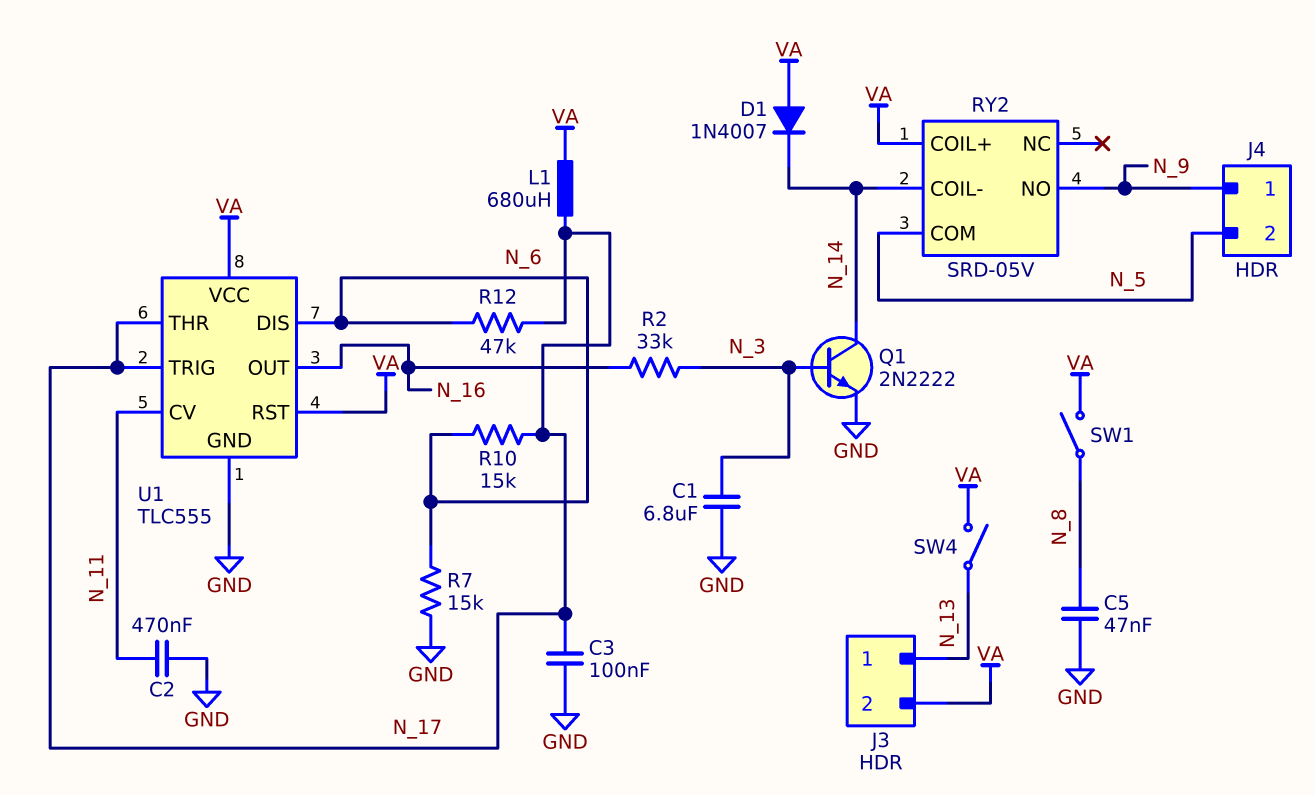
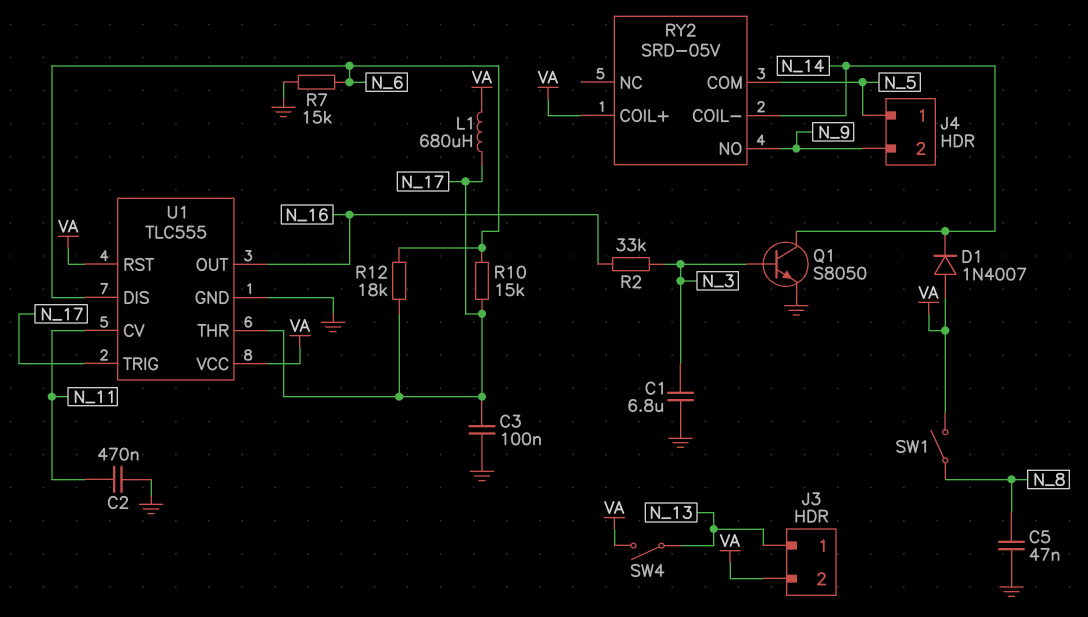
J4 pin 1: N_9 -> N_5
J4 pin 2: N_5 -> N_9
Q1: NPN 2N2222 (B N_3, C N_14, E GND) -> NPN S8050 (B N_3, C N_14, E GND)
R12: 47k (N_6, N_17) -> 18k (N_6, N_17)

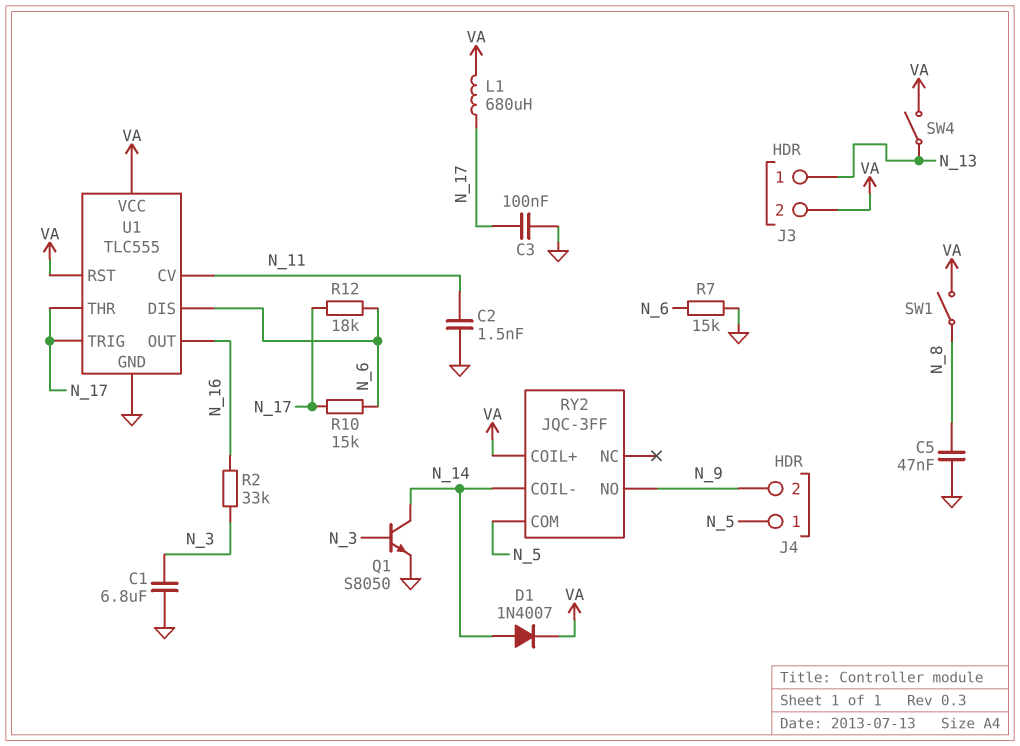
C2: 470nF (GND, N_11) -> 1.5nF (GND, N_11)
D1: diode 1N4007 (A VA, K N_14) -> diode 1N4007 (A N_14, K VA)
RY2: SRD-05V -> JQC-3FF

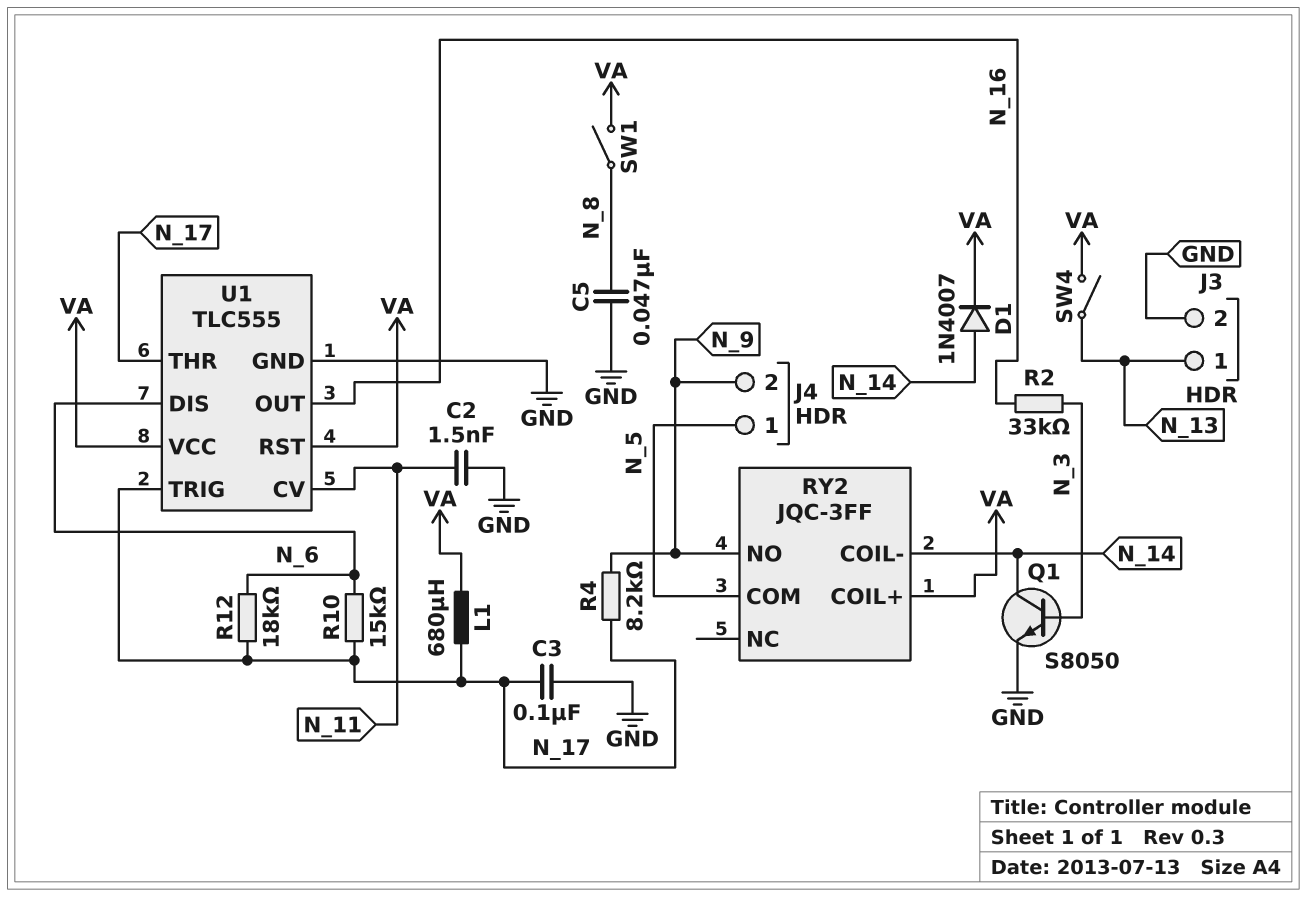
C1: 6.8uF (GND, N_3) -> none
J3 pin 2: VA -> GND
R4: none -> 8.2k (N_9, N_17)
R7: 15k (GND, N_6) -> none

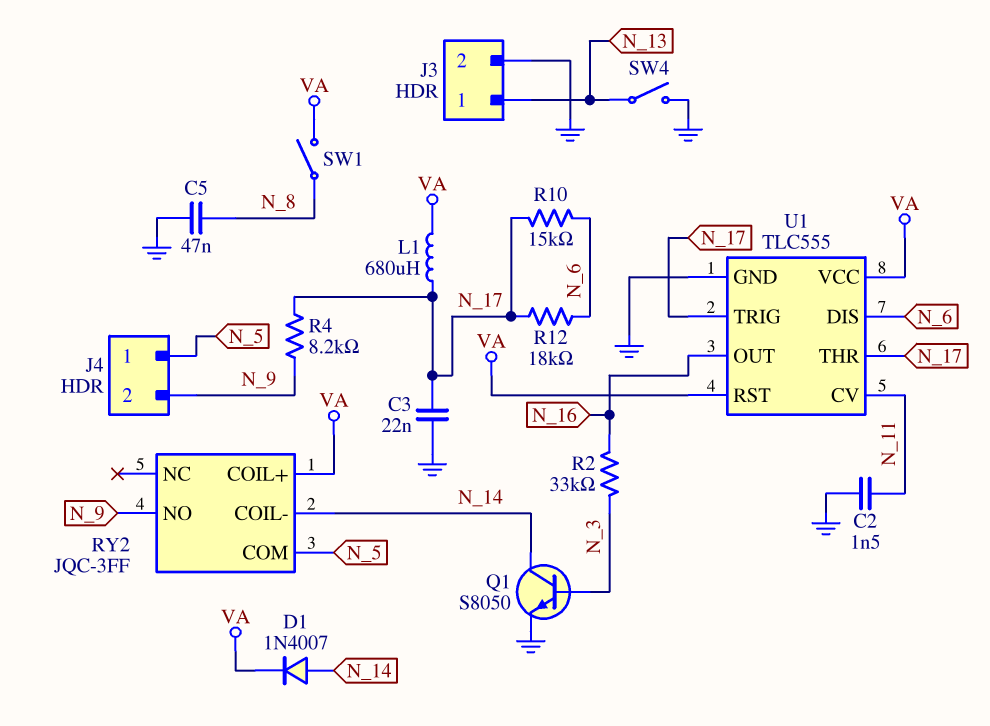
C3: 100nF (GND, N_17) -> 22nF (GND, N_17)
SW4: switch (N_13, VA) -> switch (GND, N_13)

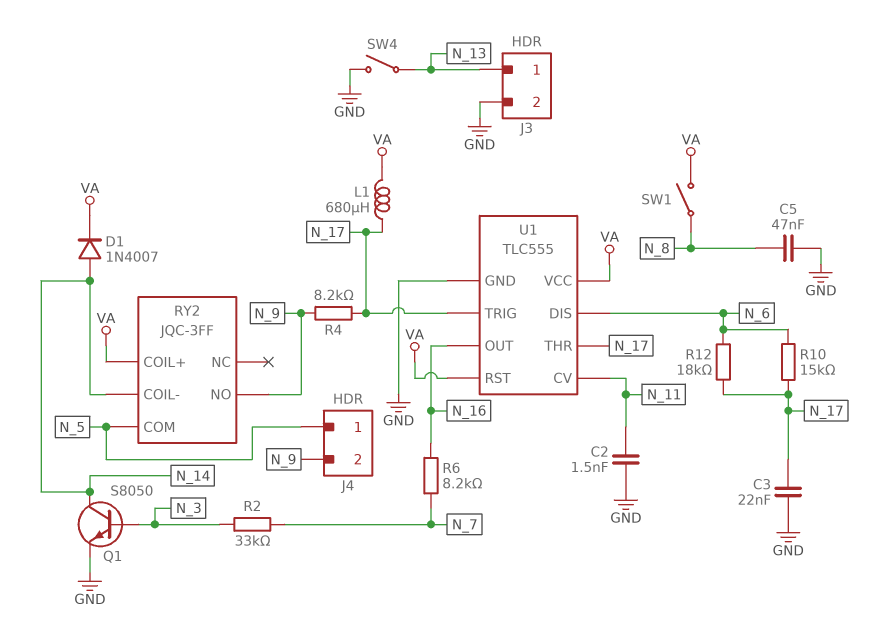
R2: 33k (N_3, N_16) -> 33k (N_3, N_7)
R6: none -> 8.2k (N_7, N_16)

